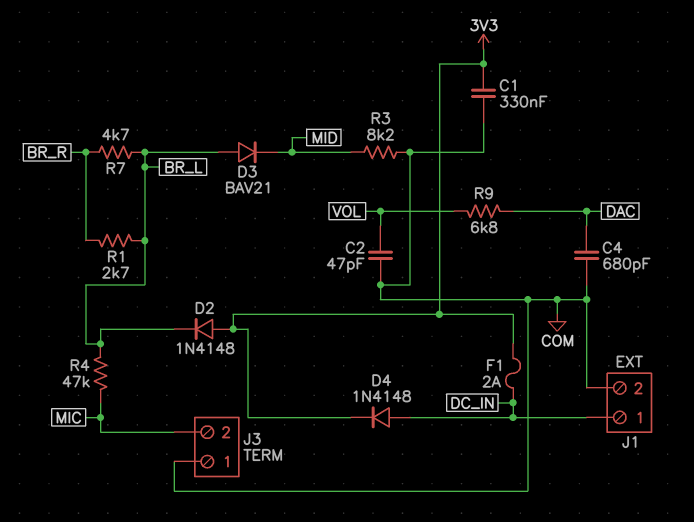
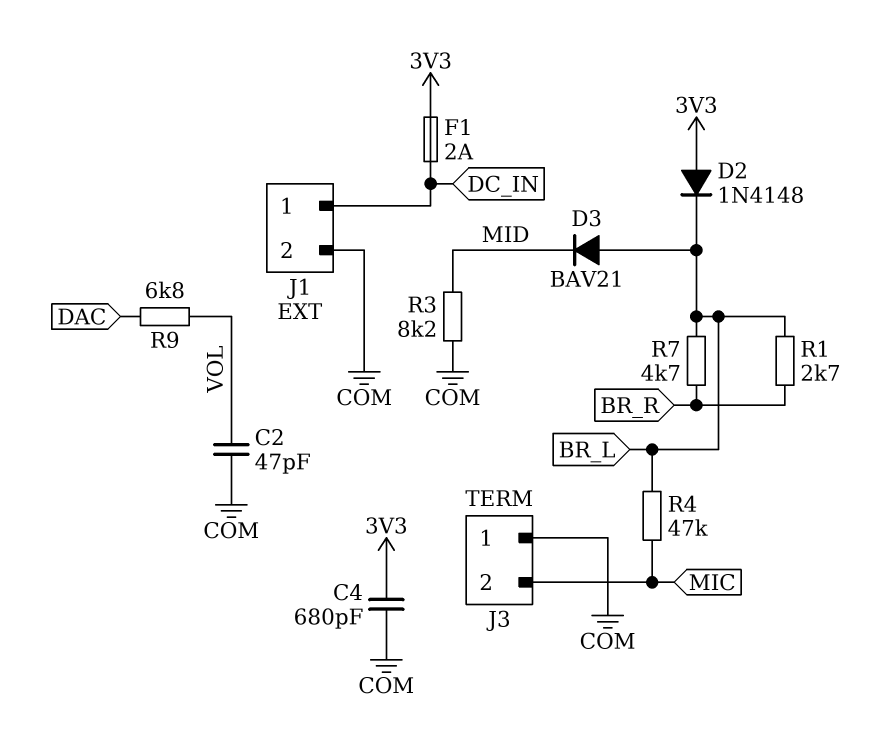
C1: 330nF (3V3, COM) -> none
C4: 680pF (COM, DAC) -> 680pF (3V3, COM)
D4: diode 1N4148 (A DC_IN, K 3V3) -> none

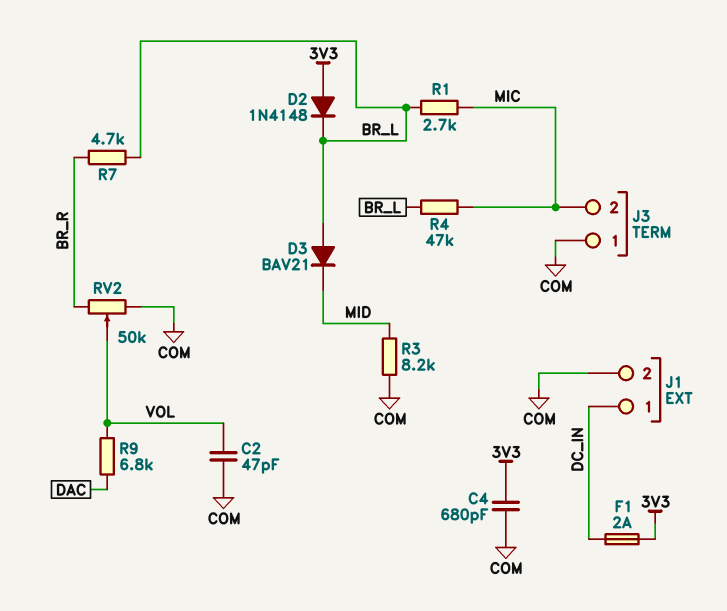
R1: 2.7k (BR_L, BR_R) -> 2.7k (BR_L, MIC)
RV2: none -> 50k (BR_R, COM, wiper VOL)

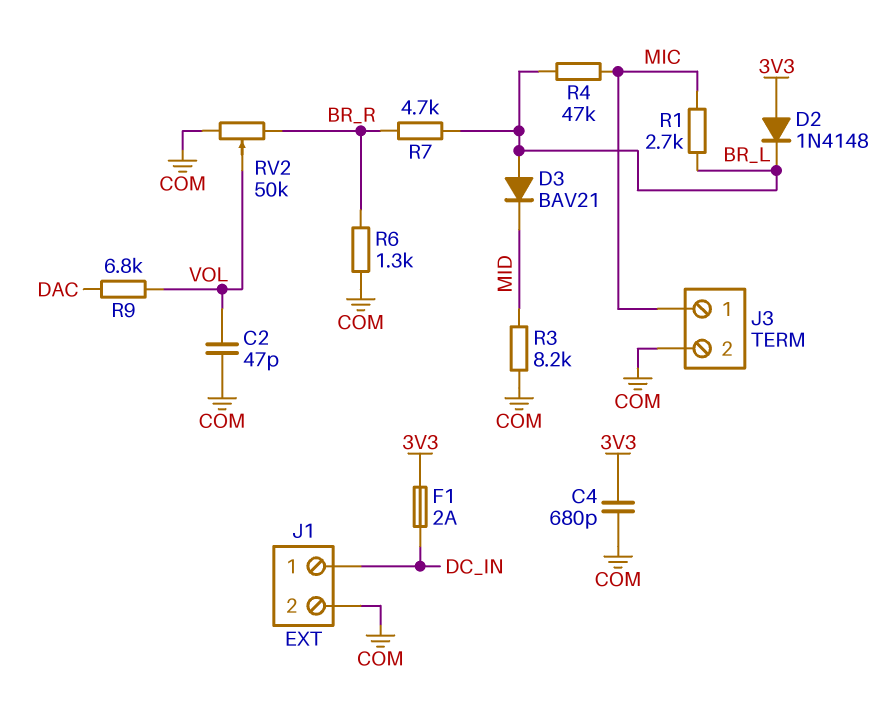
J3 pin 1: COM -> MIC
J3 pin 2: MIC -> COM
R6: none -> 1.3k (BR_R, COM)

